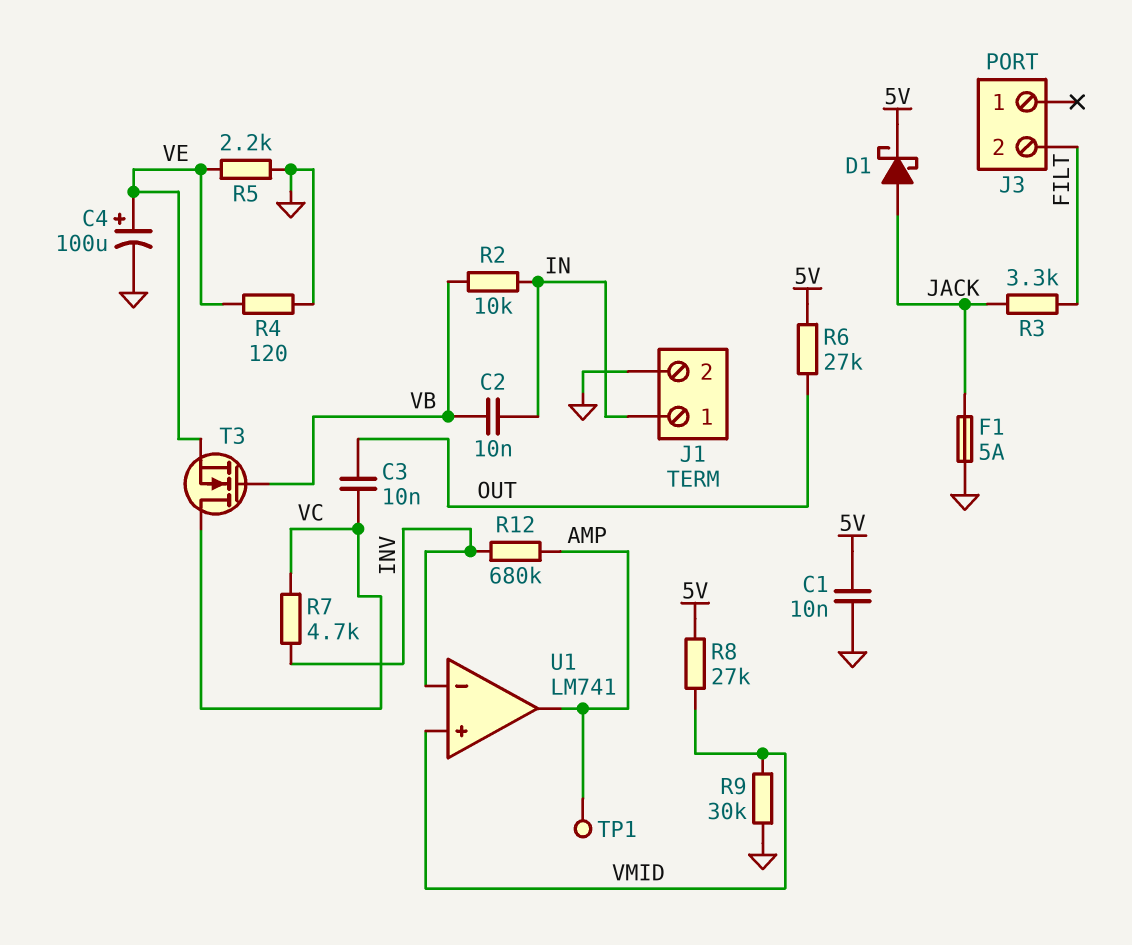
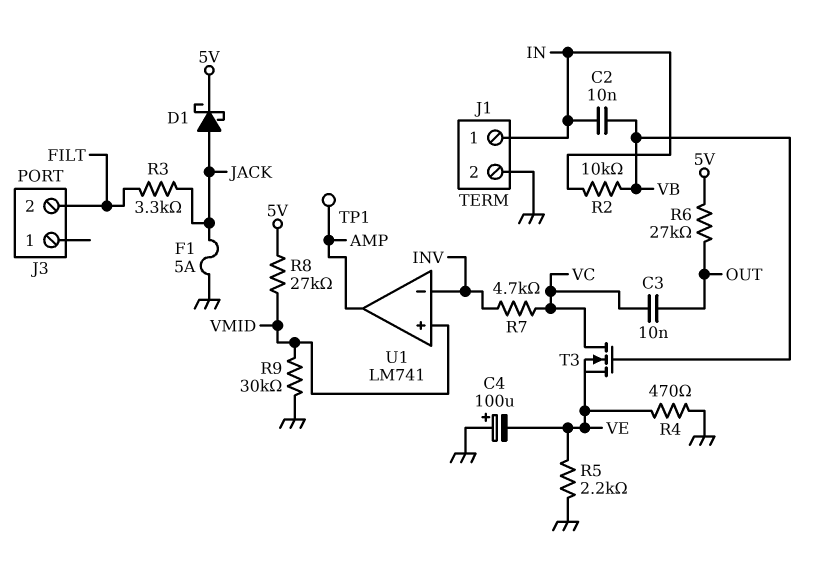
C1: 10nF (5V, GND) -> none
C4: 100uF (plus VE, minus GND) -> 100uF (plus GND, minus VE)
R4: 120 (GND, VE) -> 470 (GND, VE)
R12: 680k (AMP, INV) -> none

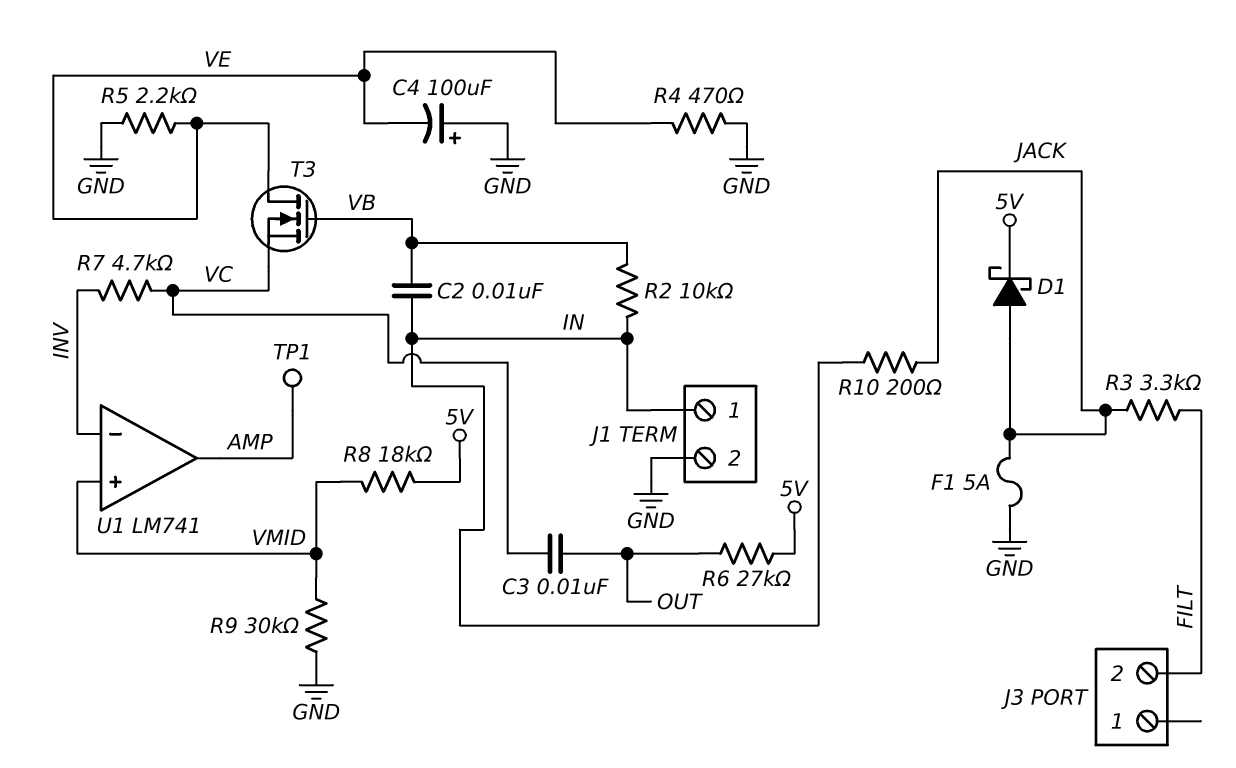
R8: 27k (5V, VMID) -> 18k (5V, VMID)
R10: none -> 200 (IN, JACK)
T3: NMOS (G VB, D VC, S VE) -> NMOS (G VB, D VE, S VC)

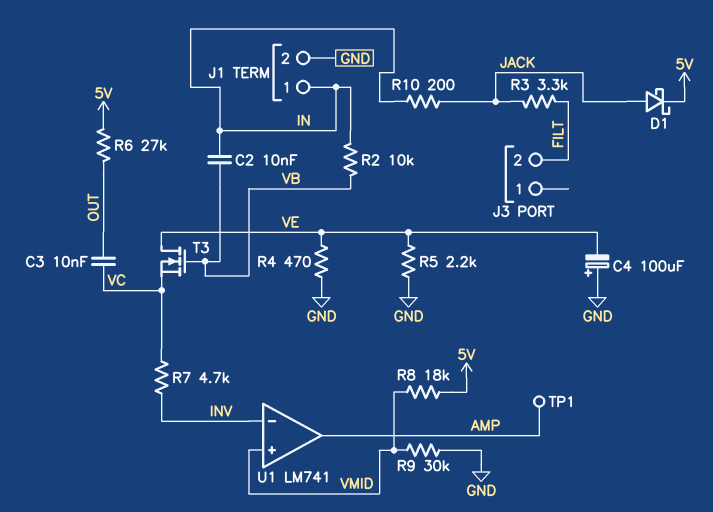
F1: 5A (GND, JACK) -> none

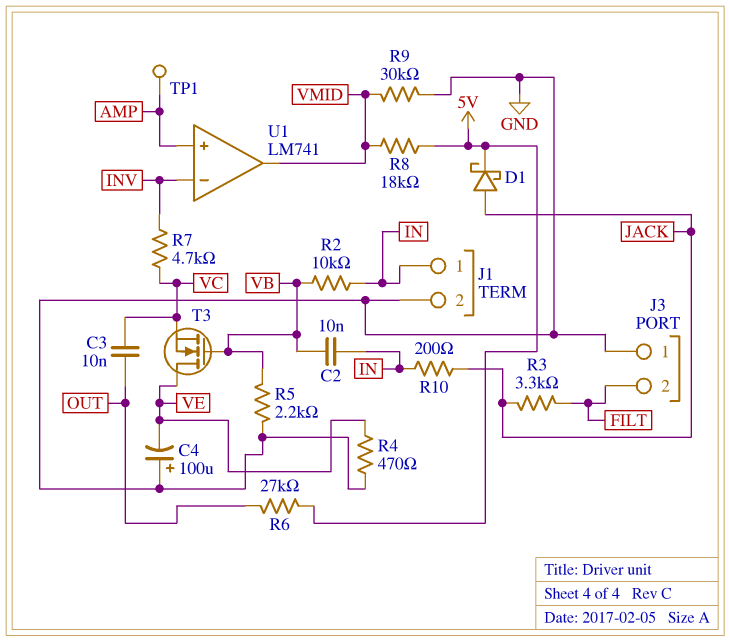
J3 pin 1: none -> GND
R5: 2.2k (GND, VE) -> 2.2k (GND, VB)
U1 pin in+: VMID -> AMP
U1 pin out: AMP -> VMID

